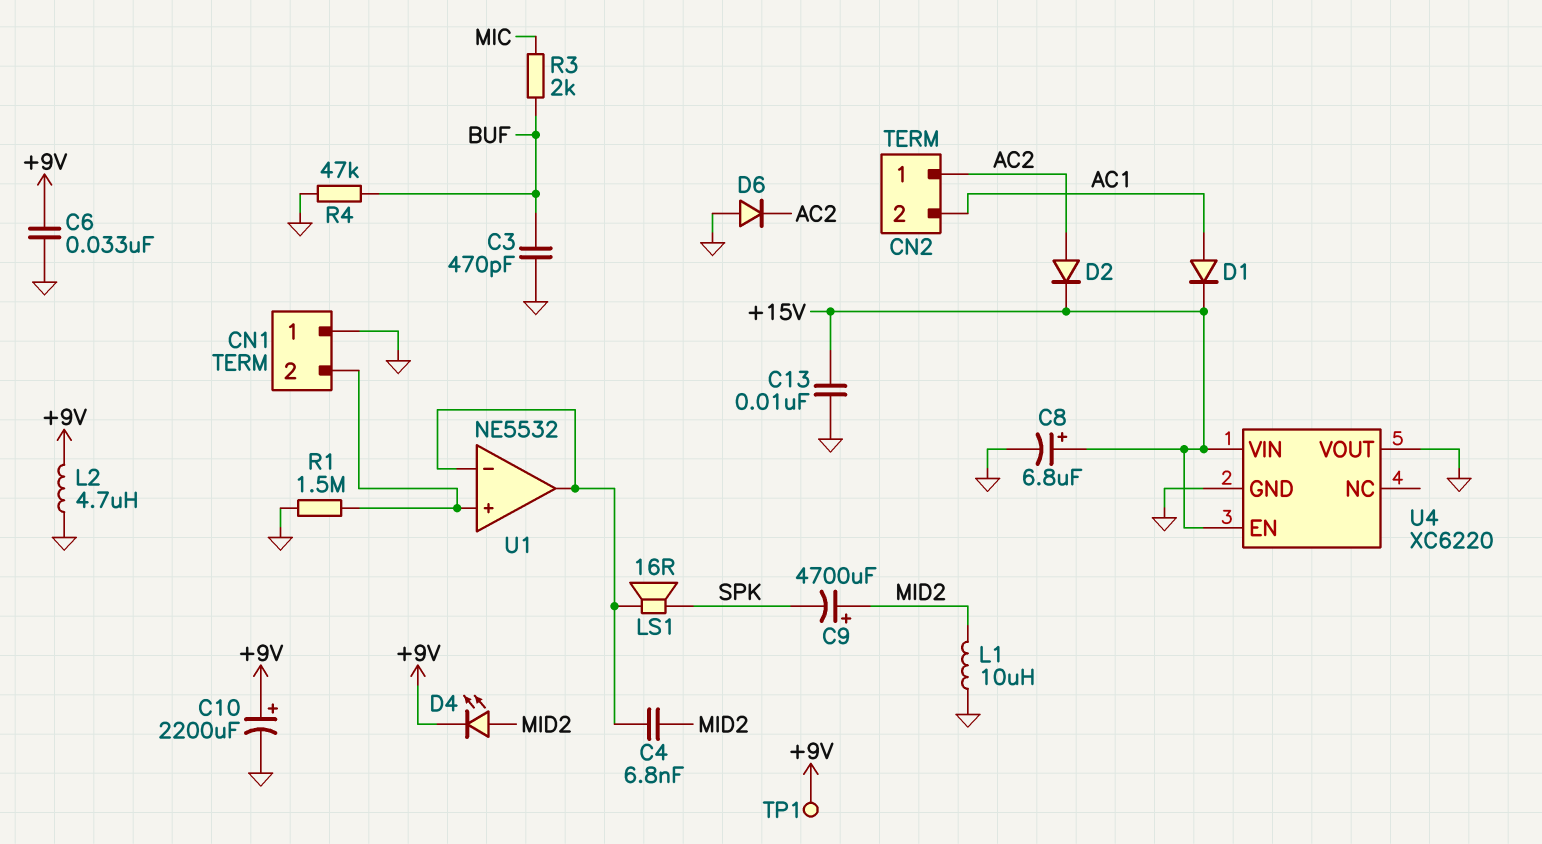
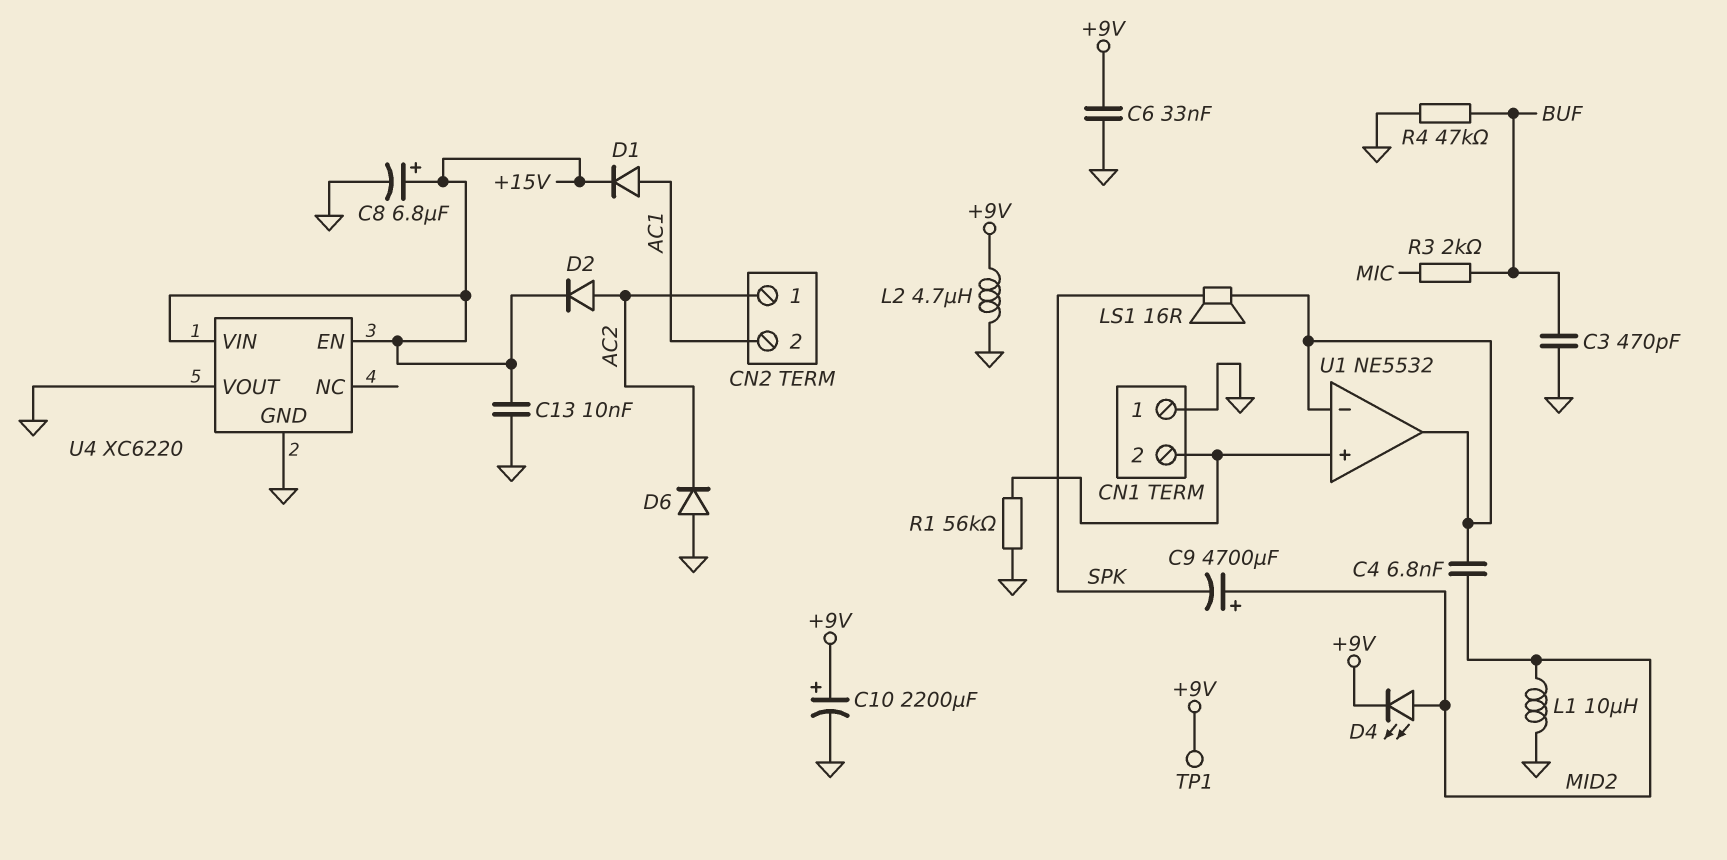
R1: 1.5M (CN1/2, GND) -> 56k (CN1/2, GND)

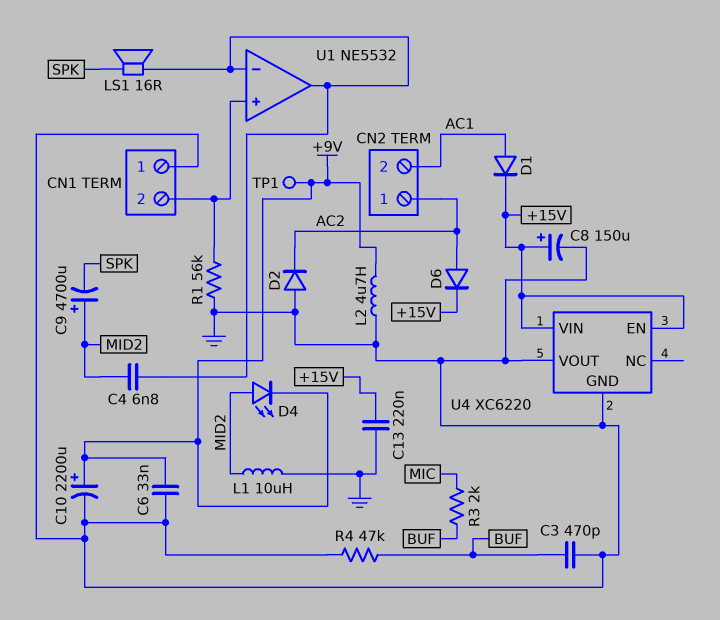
C8: 6.8uF (plus +15V, minus GND) -> 150uF (plus +15V, minus GND)
C13: 10nF (+15V, GND) -> 220nF (+15V, GND)
D2: diode (A AC2, K +15V) -> diode (A GND, K AC2)
D6: diode (A GND, K AC2) -> diode (A AC2, K +15V)

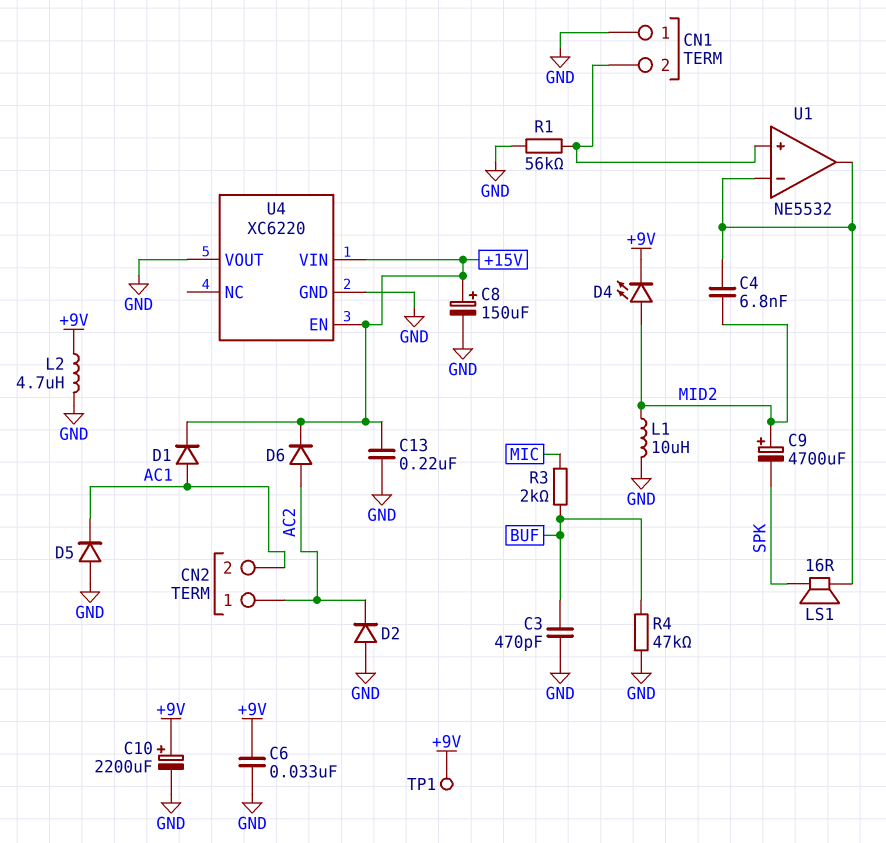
D5: none -> diode (A GND, K AC1)

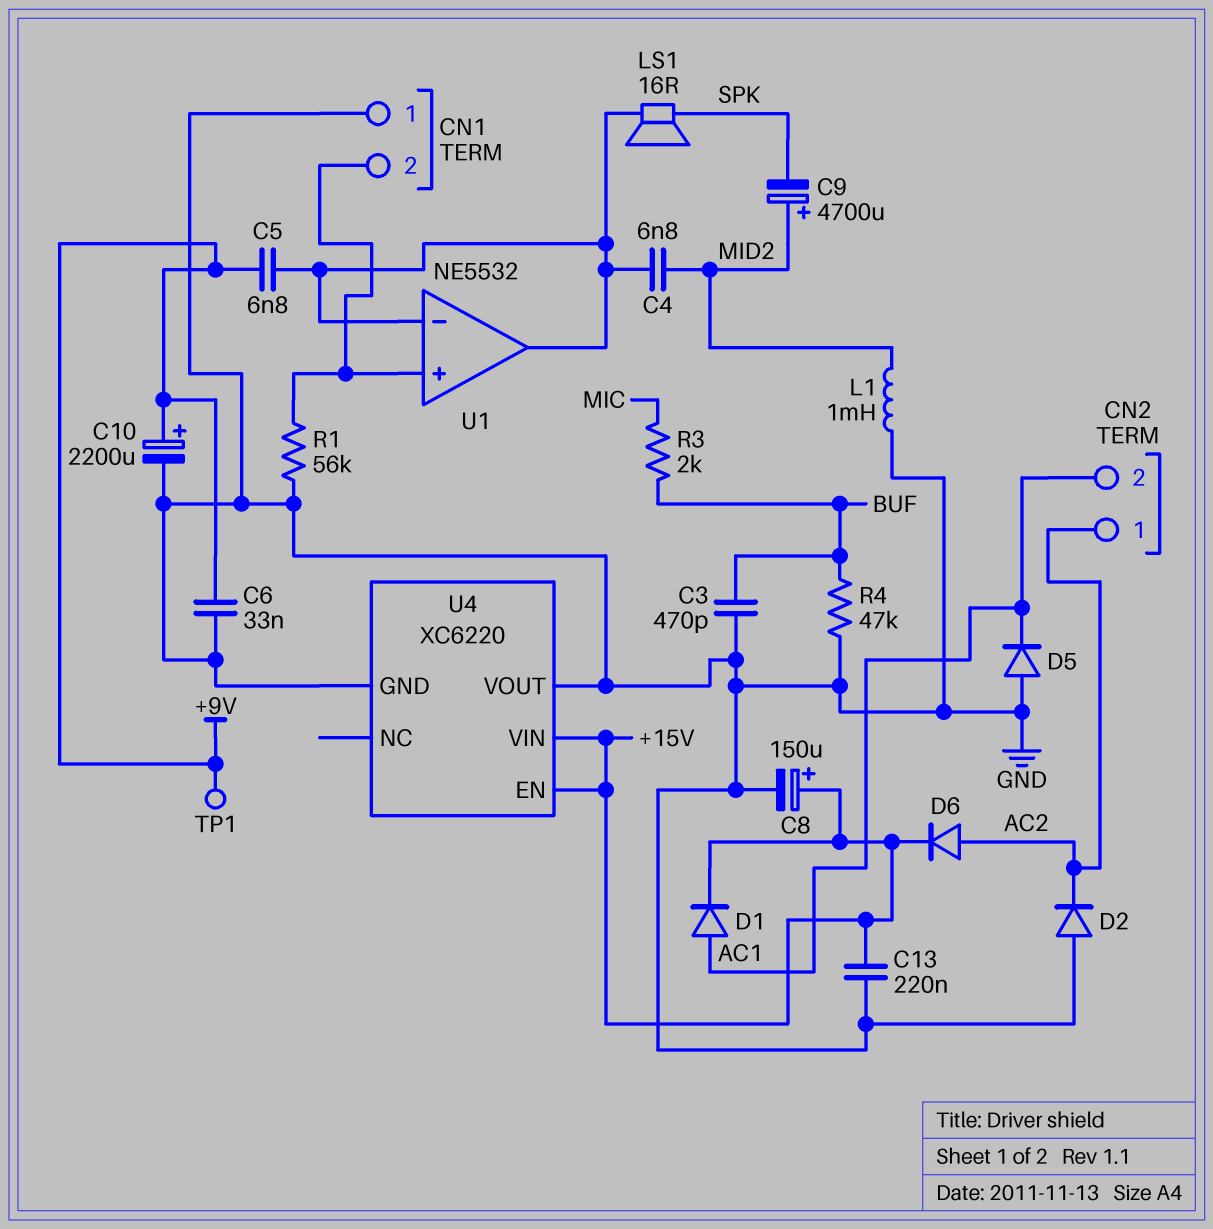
C5: none -> 6.8nF (+9V, U1/in-)
D4: LED (A MID2, K +9V) -> none
L1: 10uH (GND, MID2) -> 1mH (GND, MID2)
L2: 4.7uH (+9V, GND) -> none

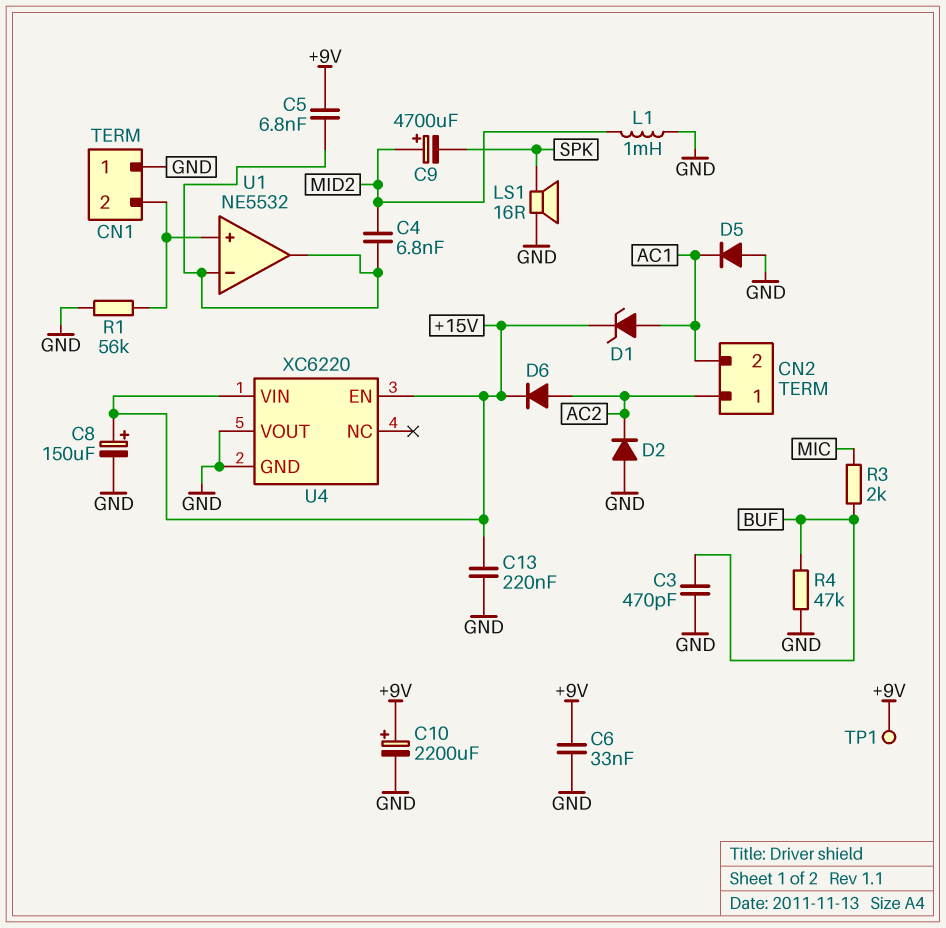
D1: diode (A AC1, K +15V) -> zener (A AC1, K +15V)
LS1: speaker 16R (SPK, U1/in-) -> speaker 16R (GND, SPK)

